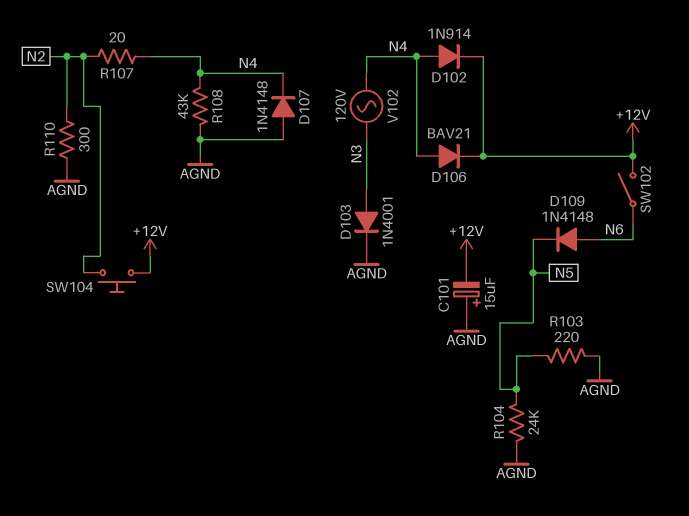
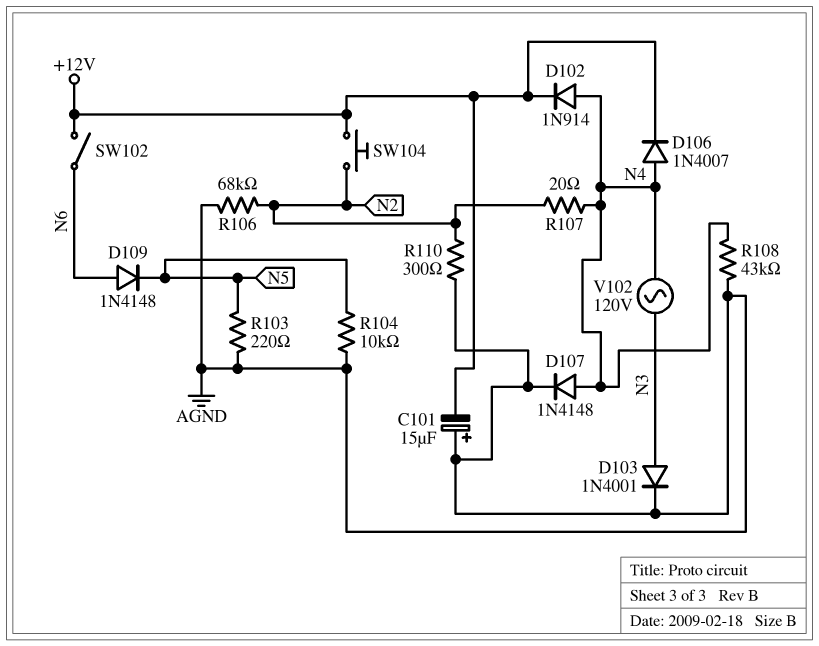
D106: diode BAV21 (A N4, K +12V) -> diode 1N4007 (A N4, K +12V)
D107: diode 1N4148 (A AGND, K N4) -> diode 1N4148 (A N4, K AGND)
R104: 24k (AGND, N5) -> 10k (AGND, N5)
R106: none -> 68k (AGND, N2)

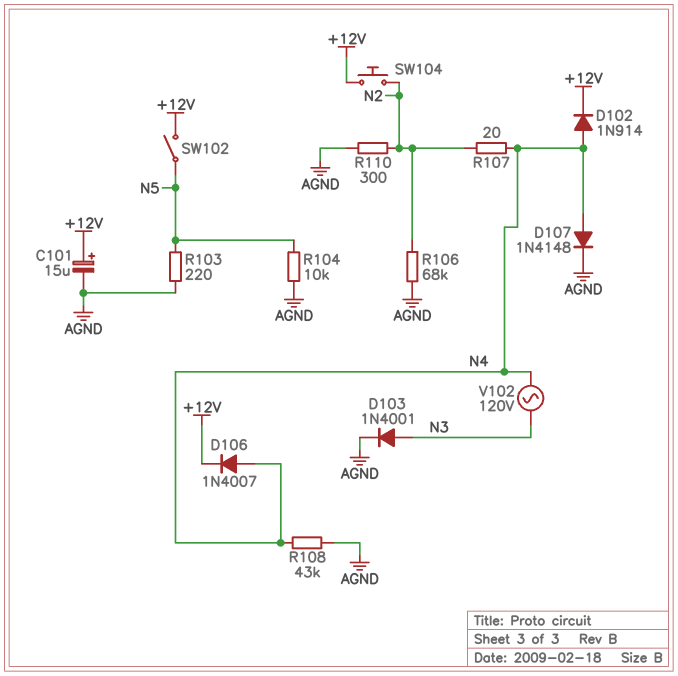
C101: 15uF (plus AGND, minus +12V) -> 15uF (plus +12V, minus AGND)
D109: diode 1N4148 (A N6, K N5) -> none
SW102: switch (+12V, N6) -> switch (+12V, N5)

